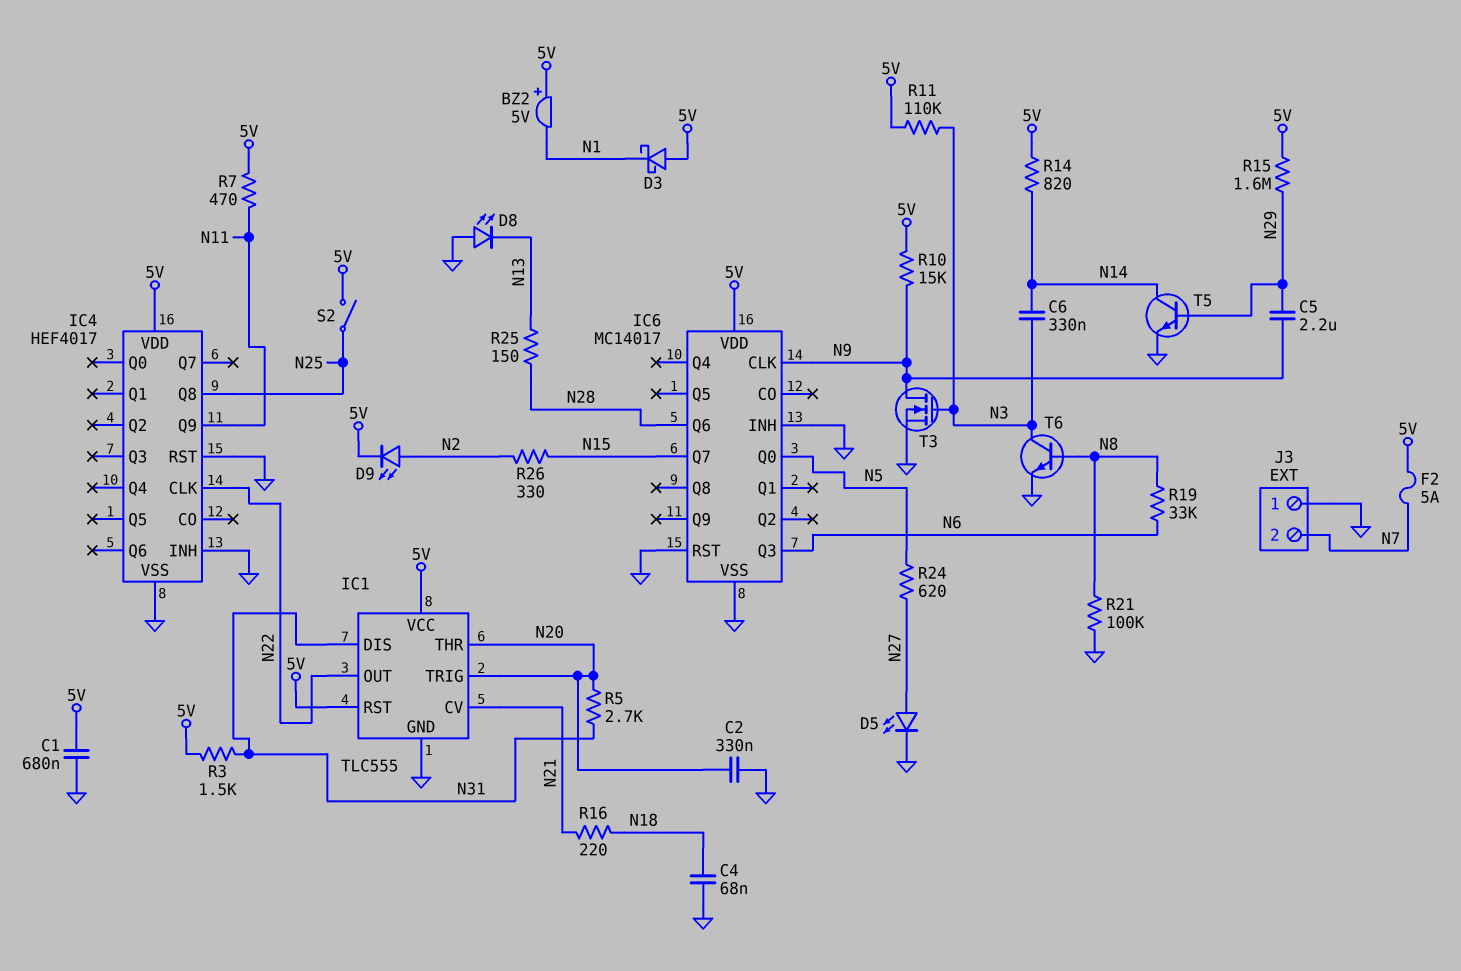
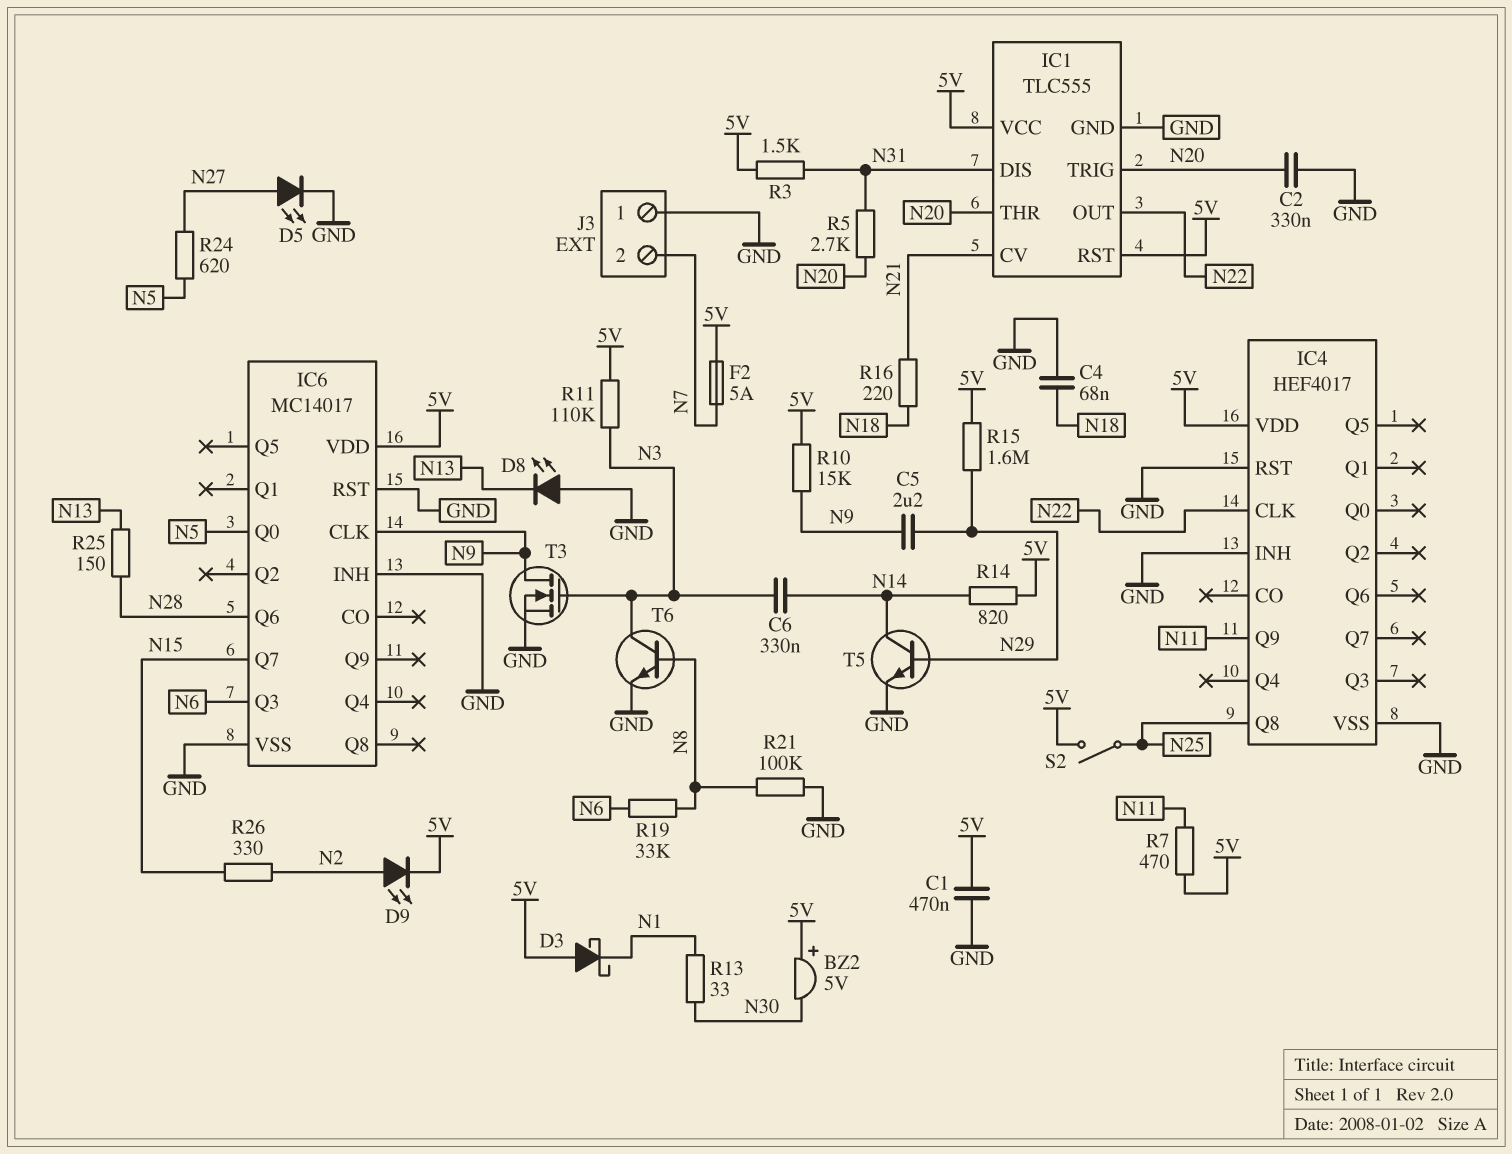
BZ2: buzzer 5V (plus 5V, minus N1) -> buzzer 5V (plus 5V, minus N30)
C1: 680nF (5V, GND) -> 470nF (5V, GND)
R13: none -> 33 (N1, N30)

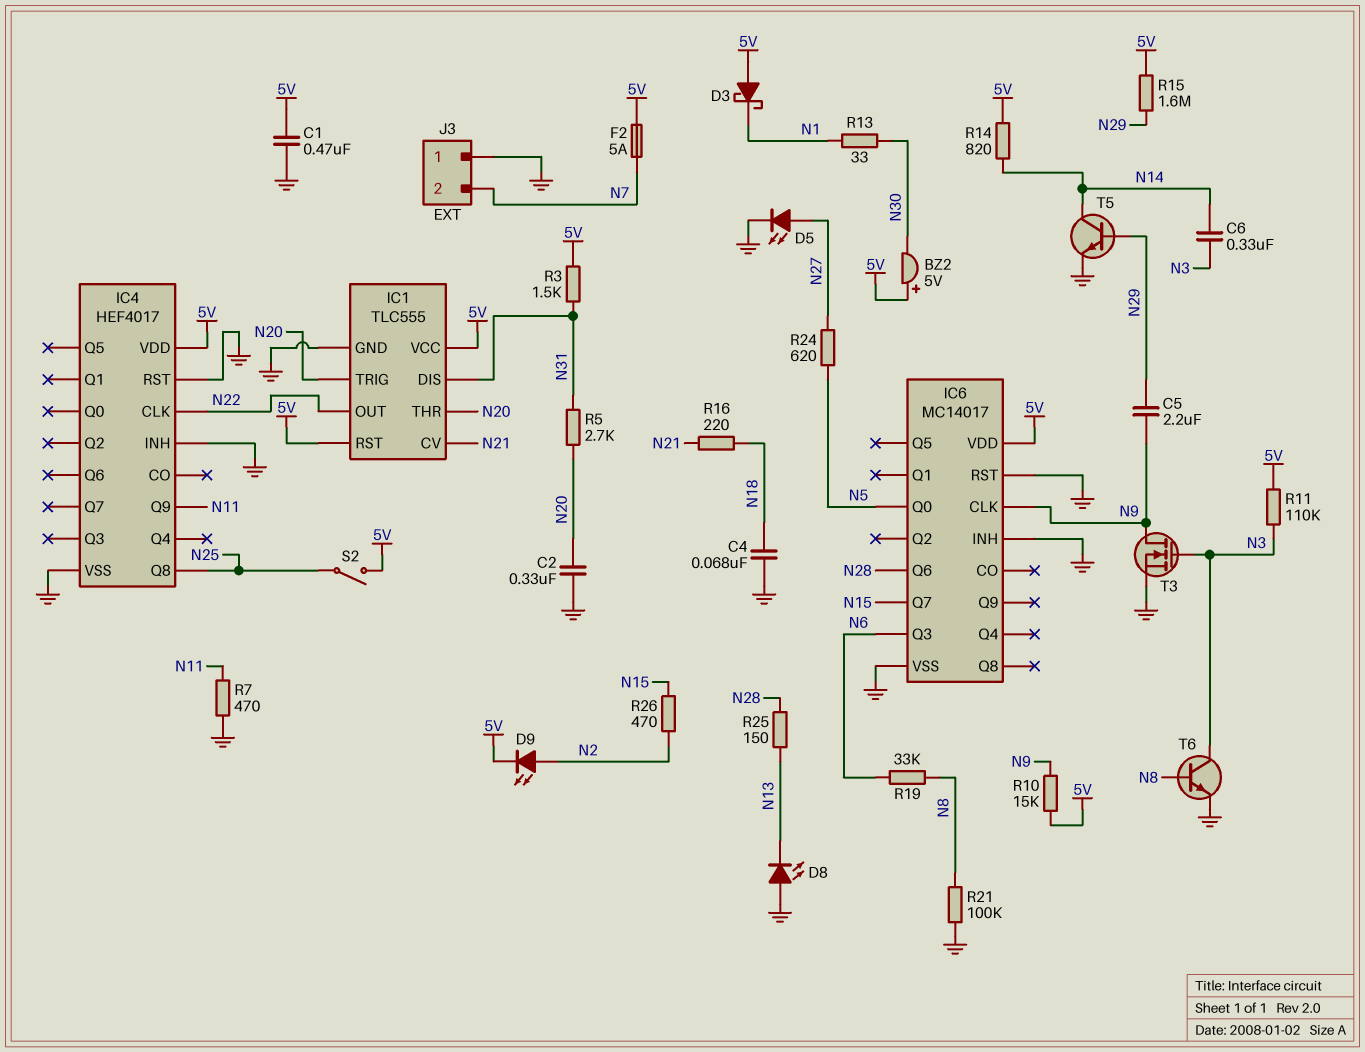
R7: 470 (5V, N11) -> 470 (GND, N11)
R26: 330 (N2, N15) -> 470 (N2, N15)

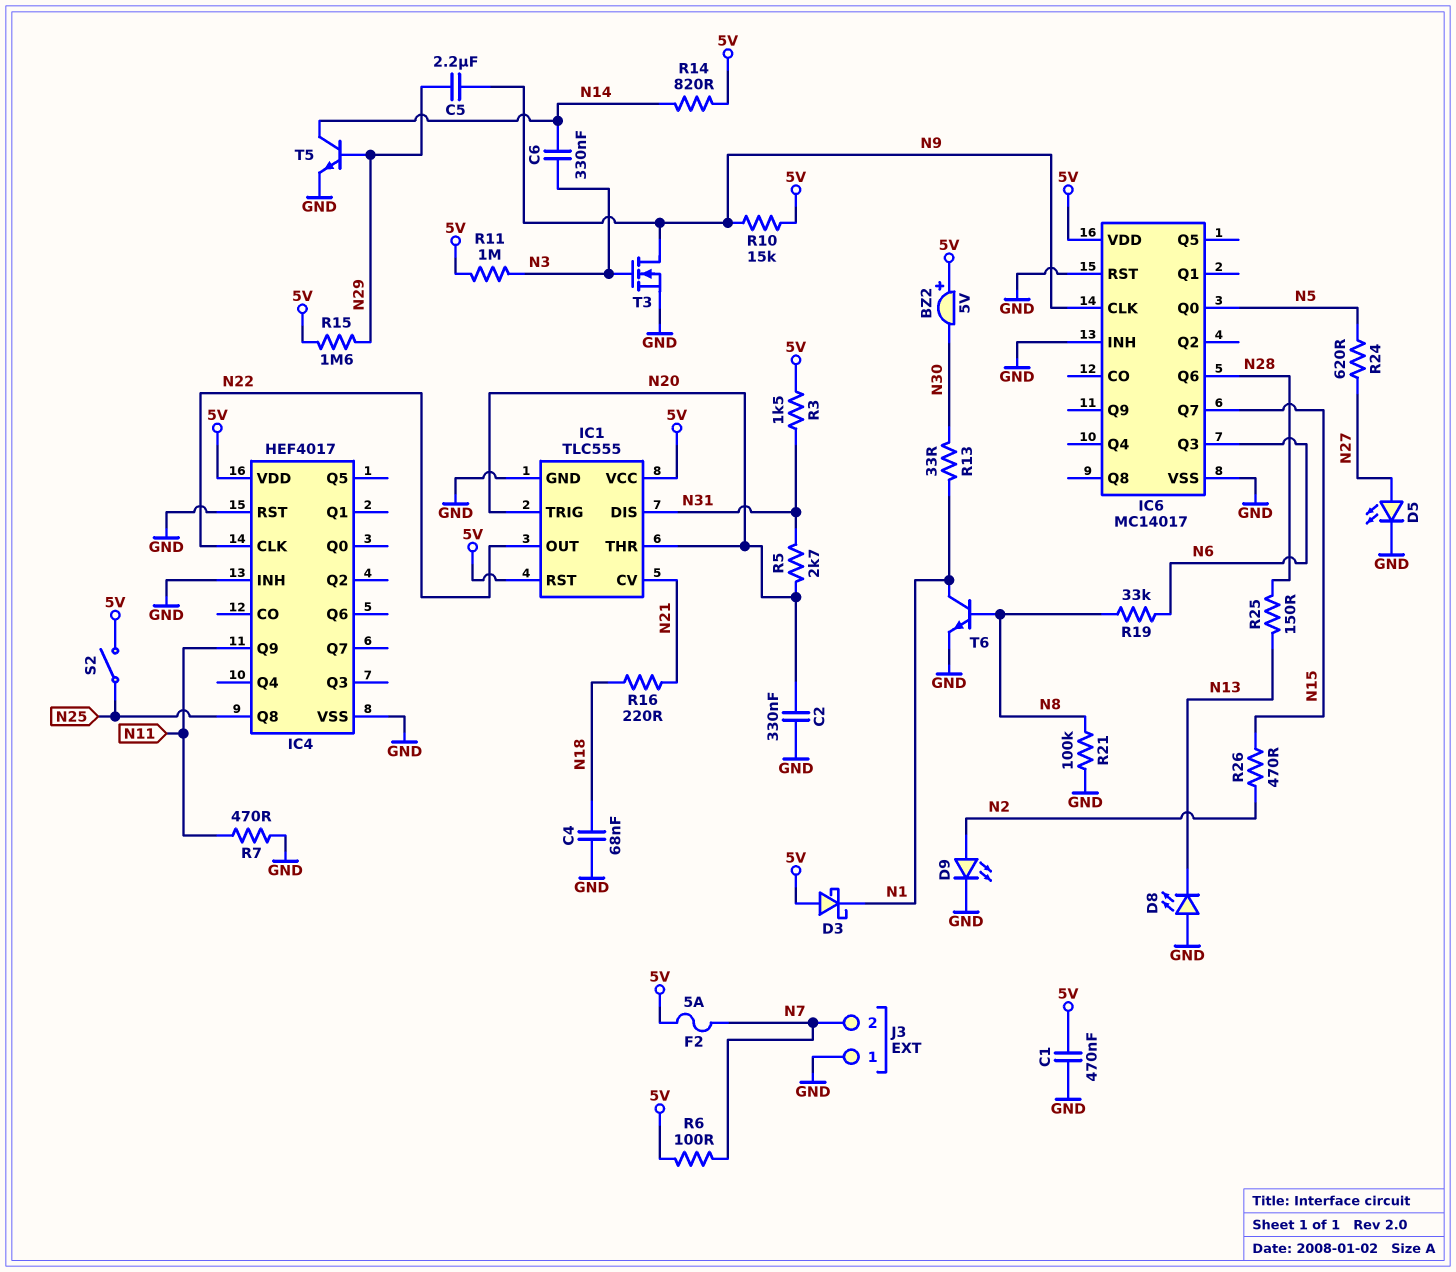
D9: LED (A N2, K 5V) -> LED (A N2, K GND)
R6: none -> 100 (5V, N7)
R11: 110k (5V, N3) -> 1M (5V, N3)
T6: NPN (B N8, C N3, E GND) -> NPN (B N8, C N1, E GND)

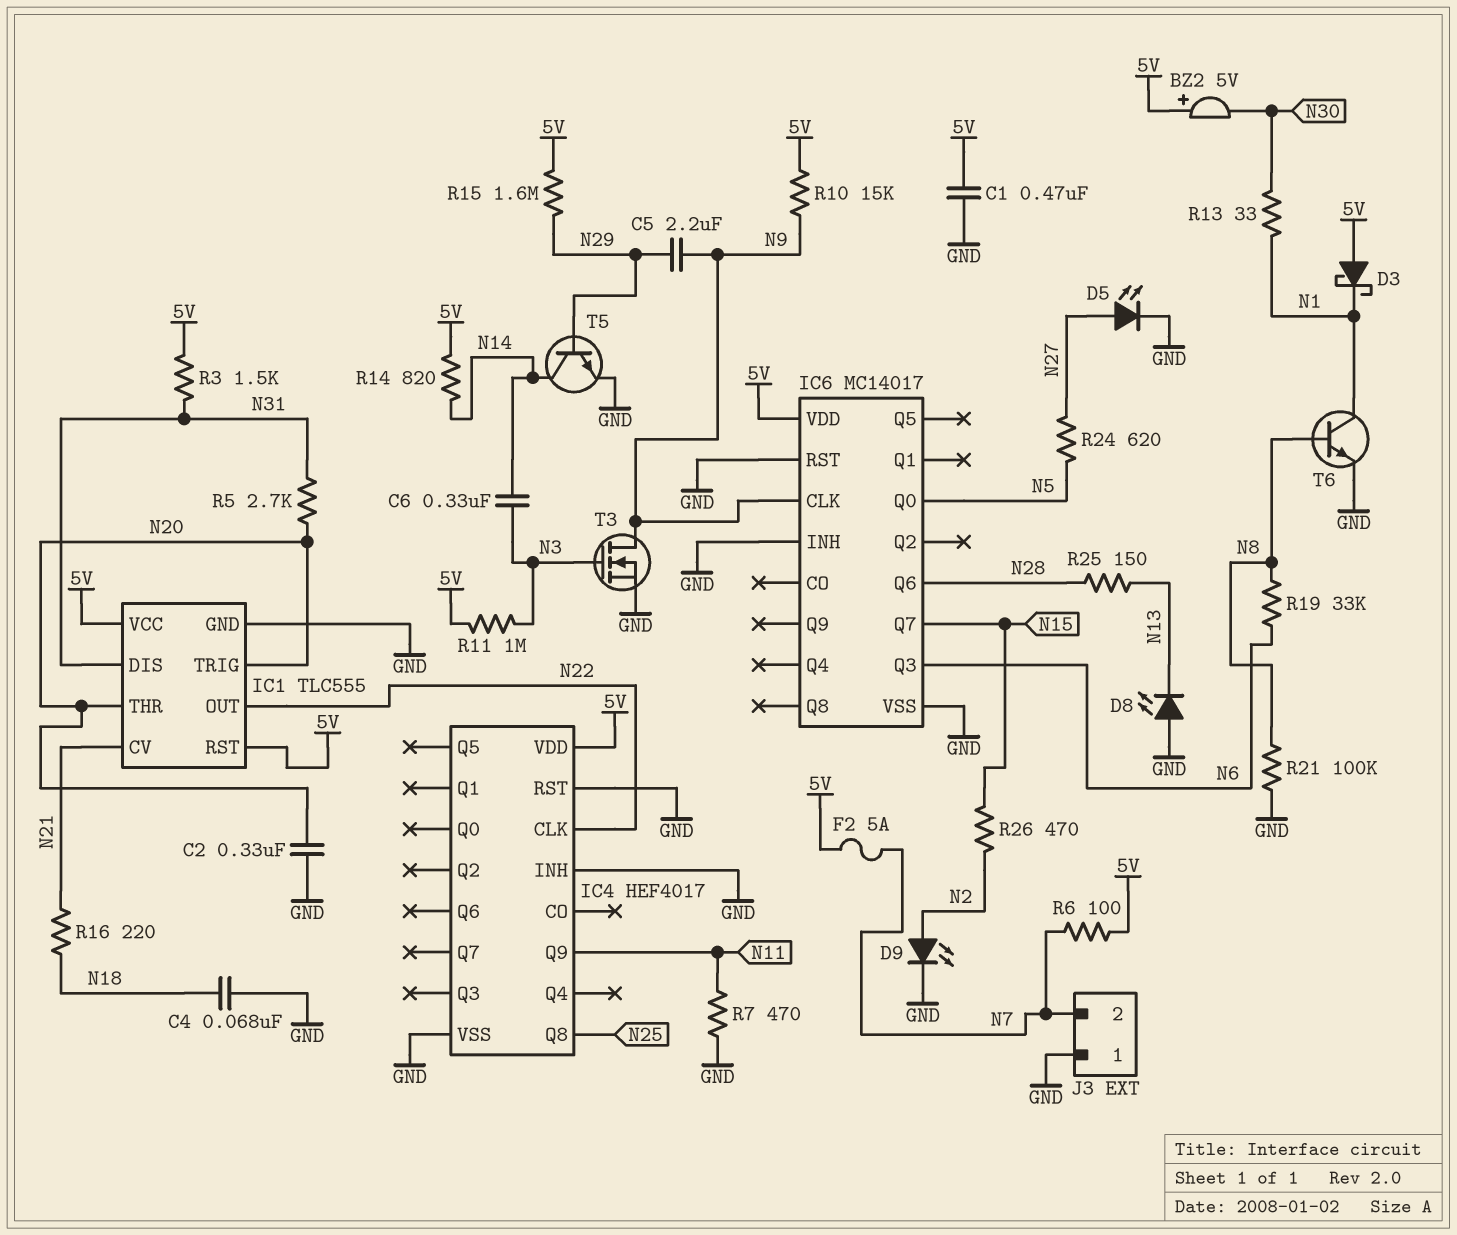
S2: switch (5V, N25) -> none

